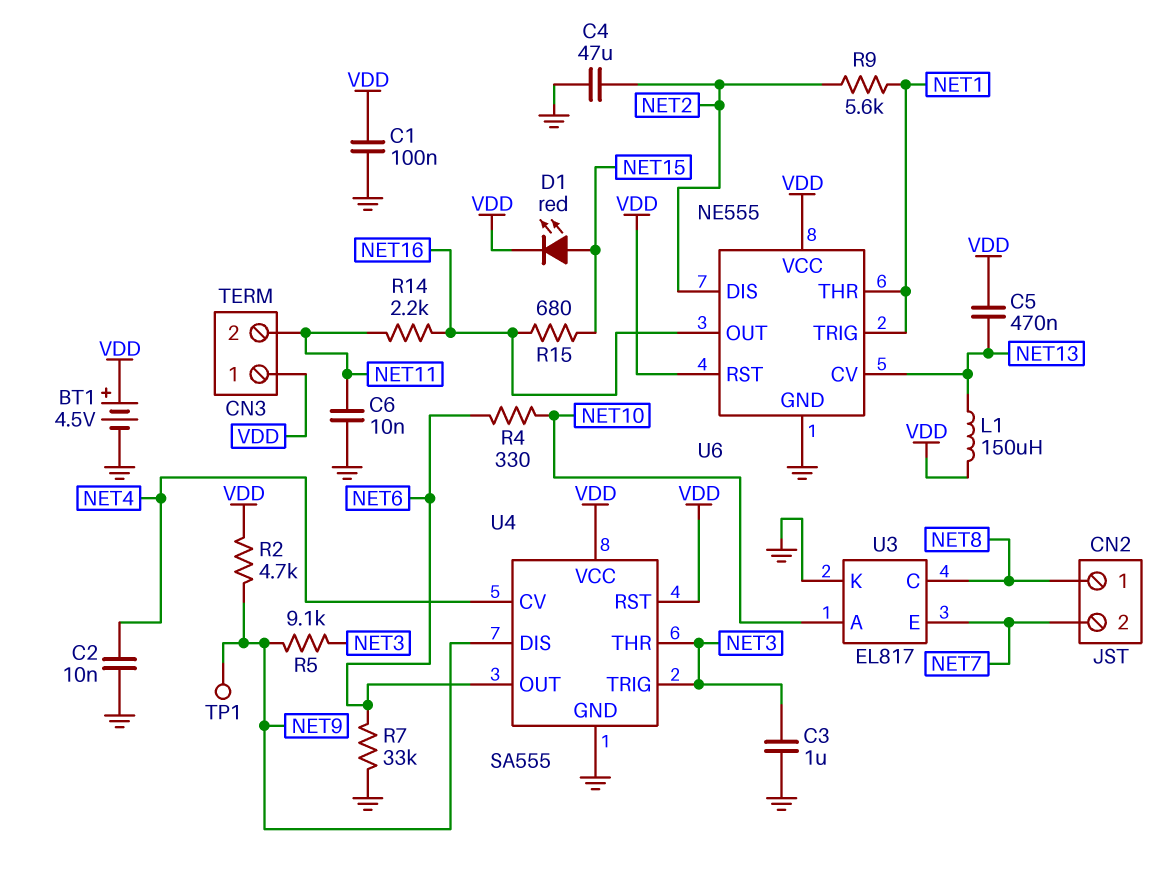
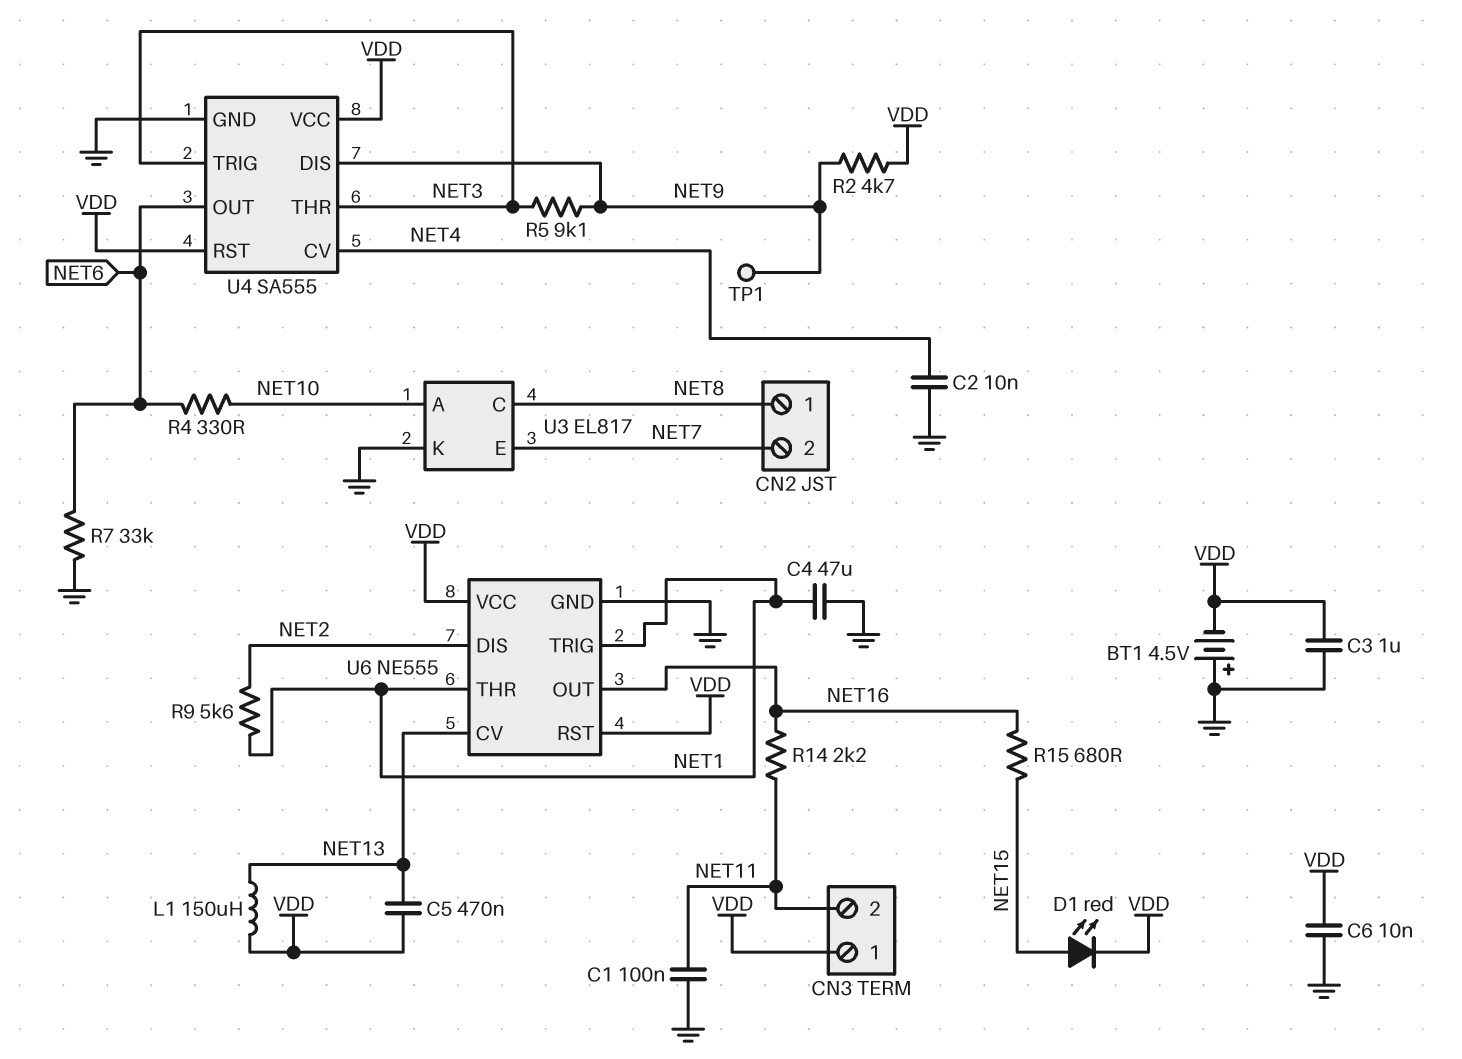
BT1: 4.5V (plus VDD, minus GND) -> 4.5V (plus GND, minus VDD)
C1: 100nF (GND, VDD) -> 100nF (GND, NET11)
C3: 1uF (GND, NET3) -> 1uF (GND, VDD)
C4: 47uF (GND, NET2) -> 47uF (GND, NET1)
C6: 10nF (GND, NET11) -> 10nF (GND, VDD)

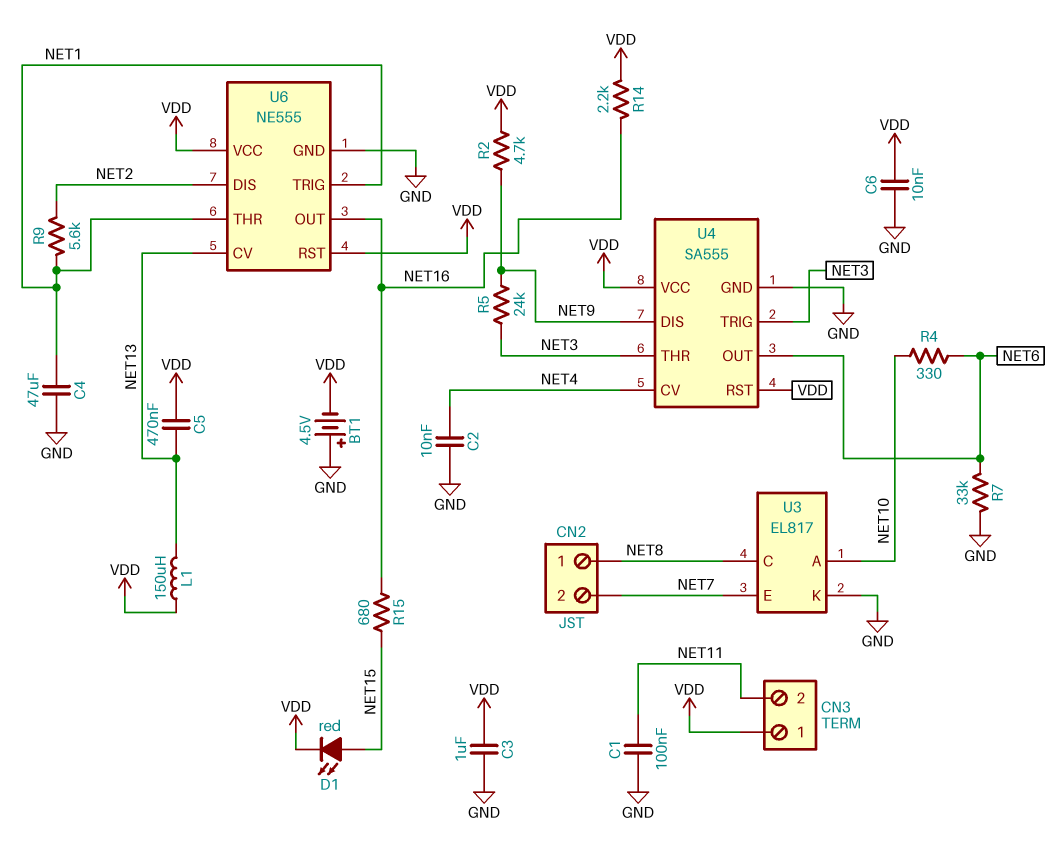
R5: 9.1k (NET3, NET9) -> 24k (NET3, NET9)
R14: 2.2k (NET11, NET16) -> 2.2k (NET16, VDD)
TP1: test point (NET9) -> none

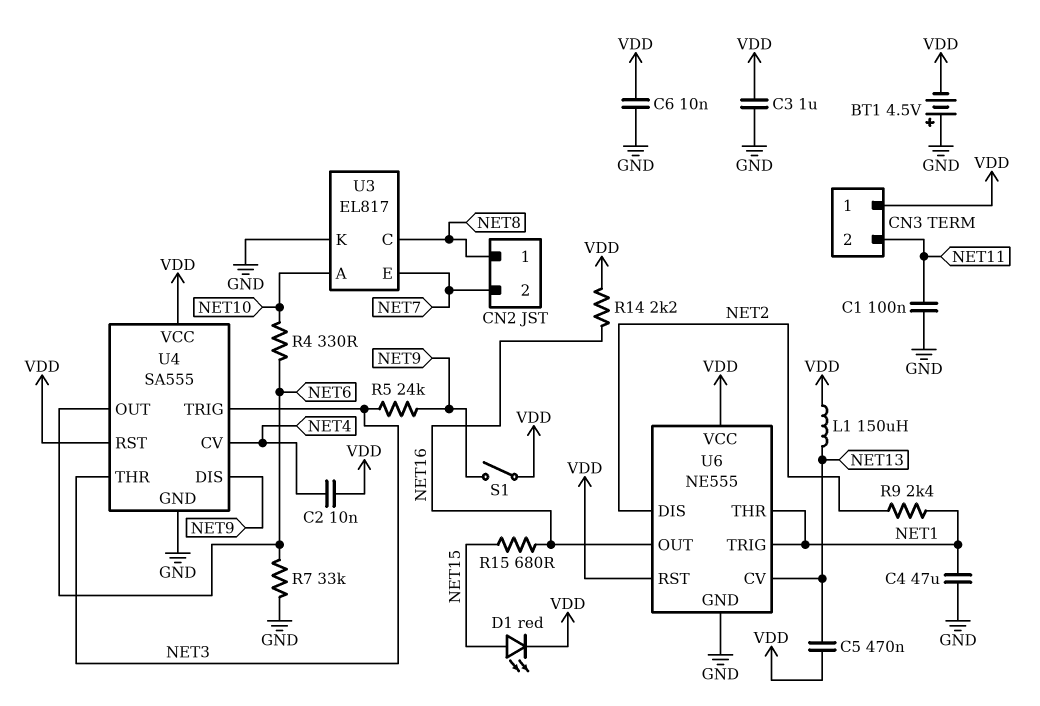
C2: 10nF (GND, NET4) -> 10nF (NET4, VDD)
R2: 4.7k (NET9, VDD) -> none
R9: 5.6k (NET1, NET2) -> 2.4k (NET1, NET2)
S1: none -> switch (NET9, VDD)

